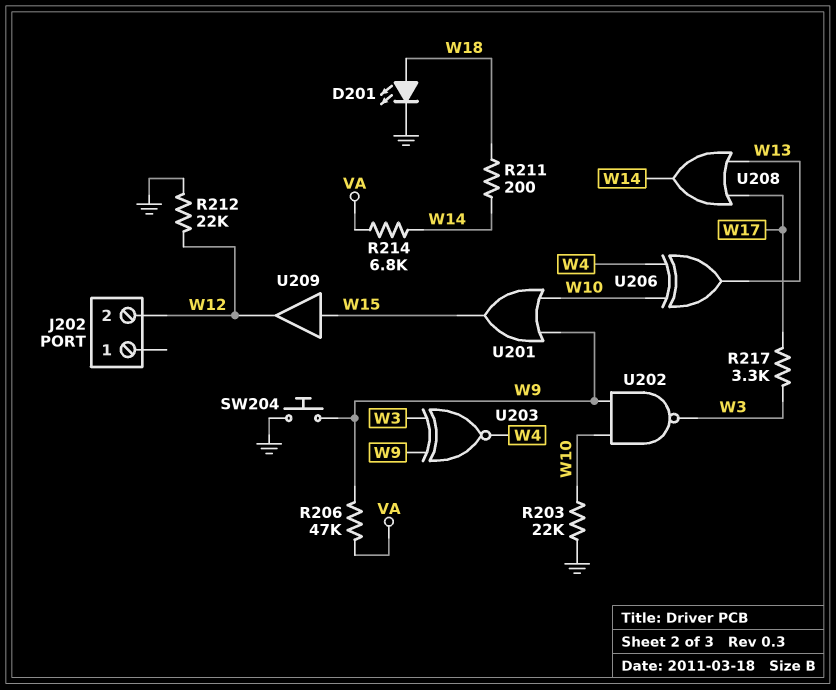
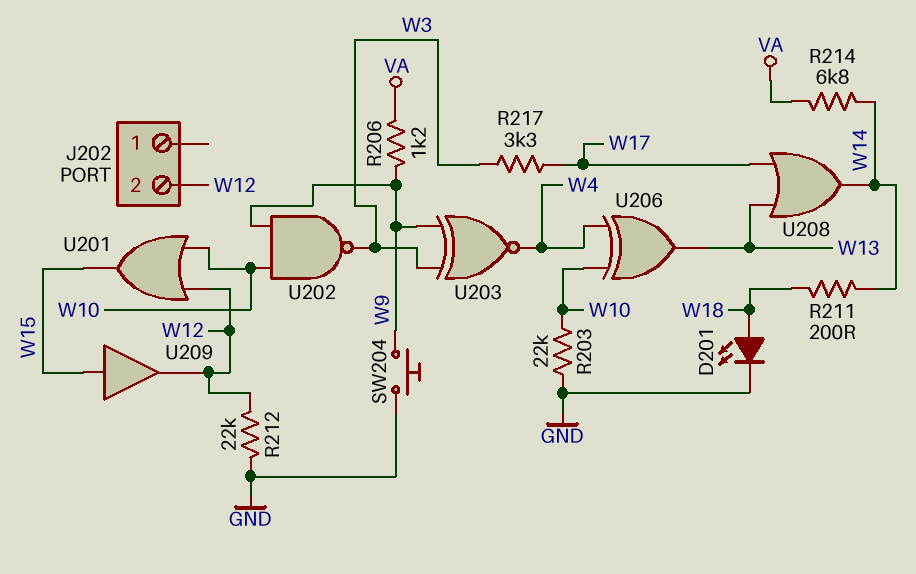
R206: 47k (VA, W9) -> 1.2k (VA, W9)
U201: OR (in W9, in W10, out W15) -> OR (in W10, in W12, out W15)

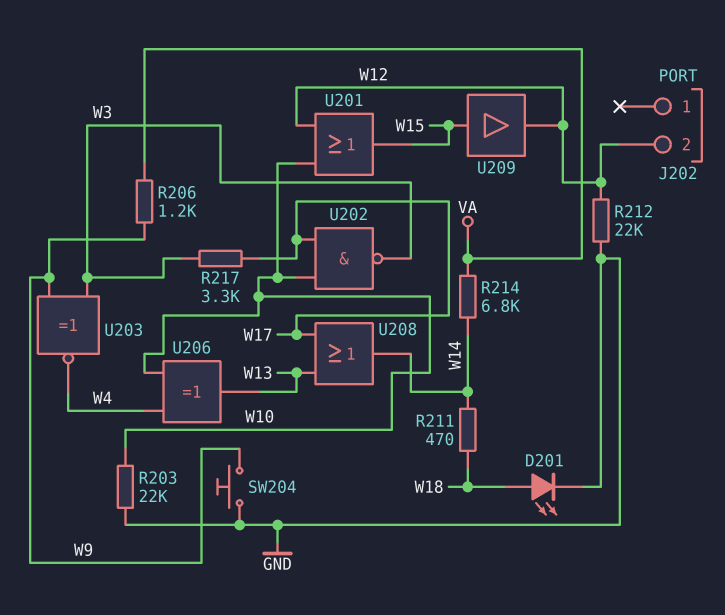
R211: 200 (W14, W18) -> 470 (W14, W18)
U202: NAND (in W9, in W10, out W3) -> NAND (in W10, in W17, out W3)

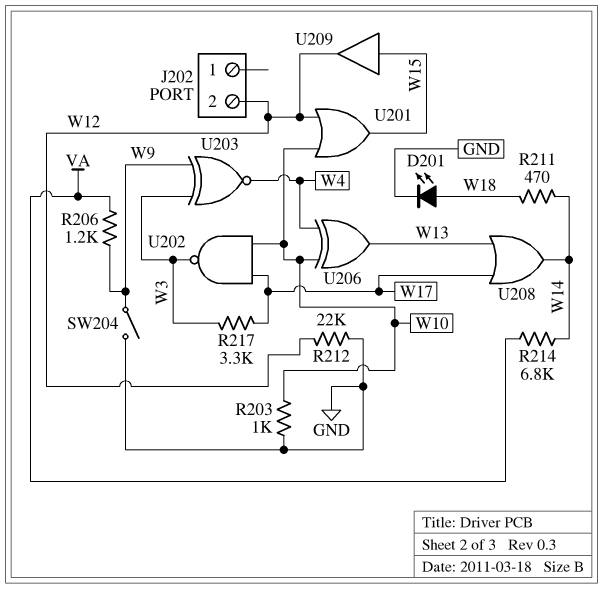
R203: 22k (GND, W10) -> 1k (GND, W10)
SW204: button (GND, W9) -> switch (GND, W9)

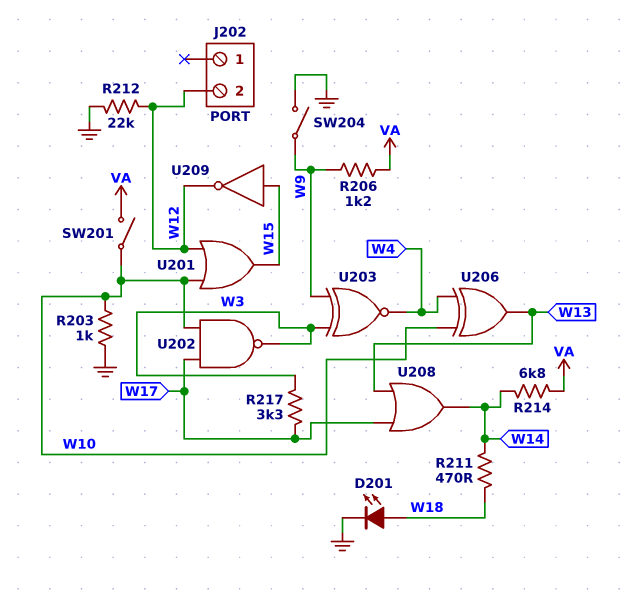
SW201: none -> switch (VA, W10)
U209: buffer (in W15, out W12) -> NOT (in W15, out W12)

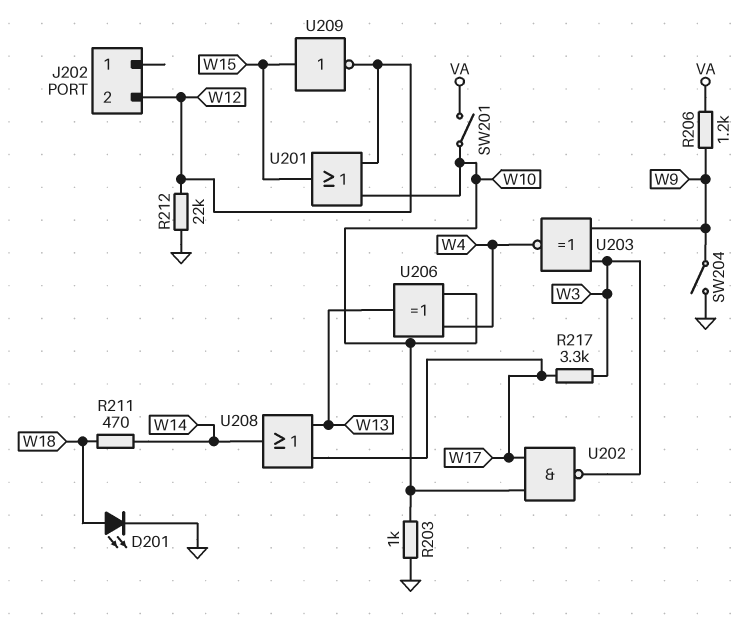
R214: 6.8k (VA, W14) -> none

